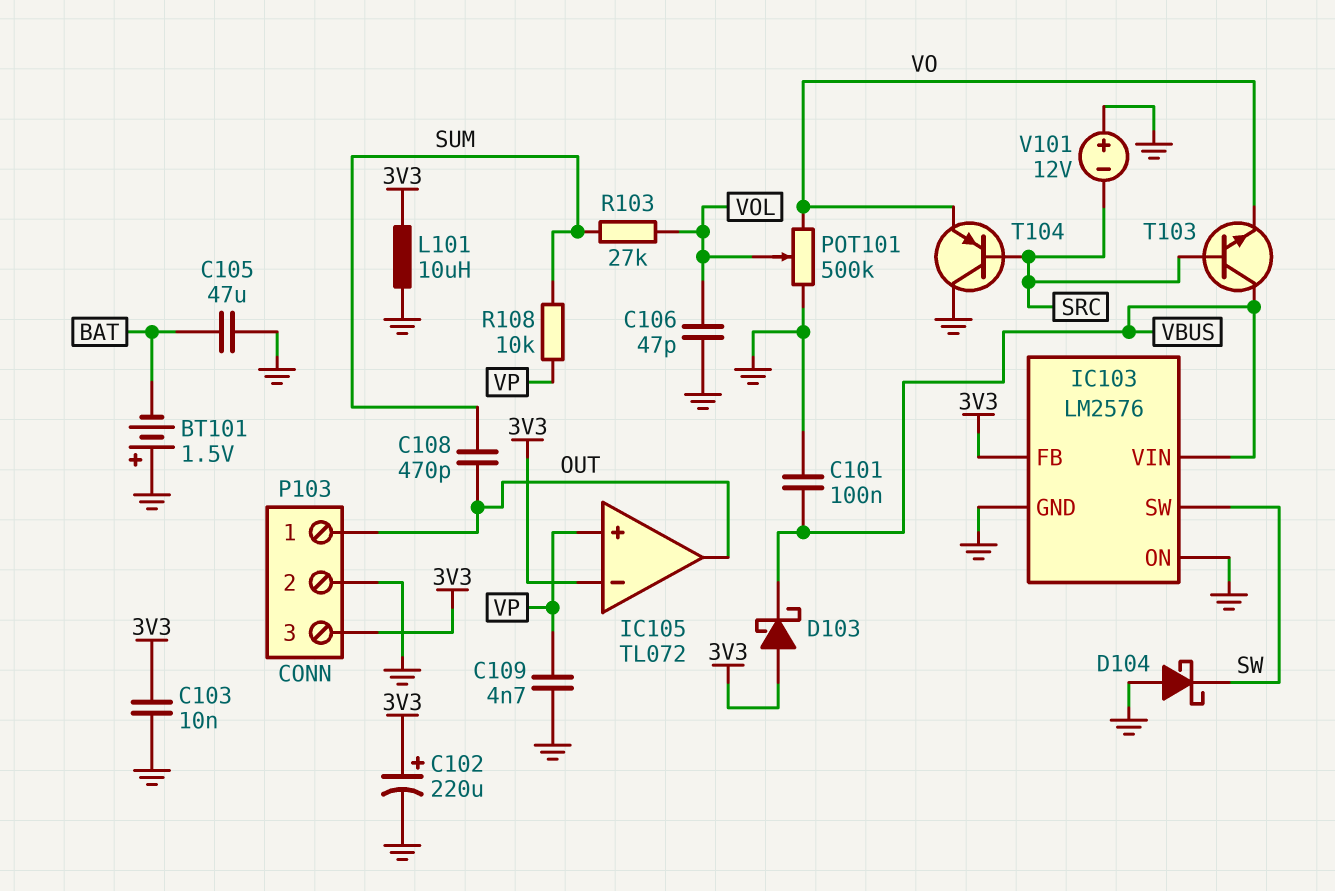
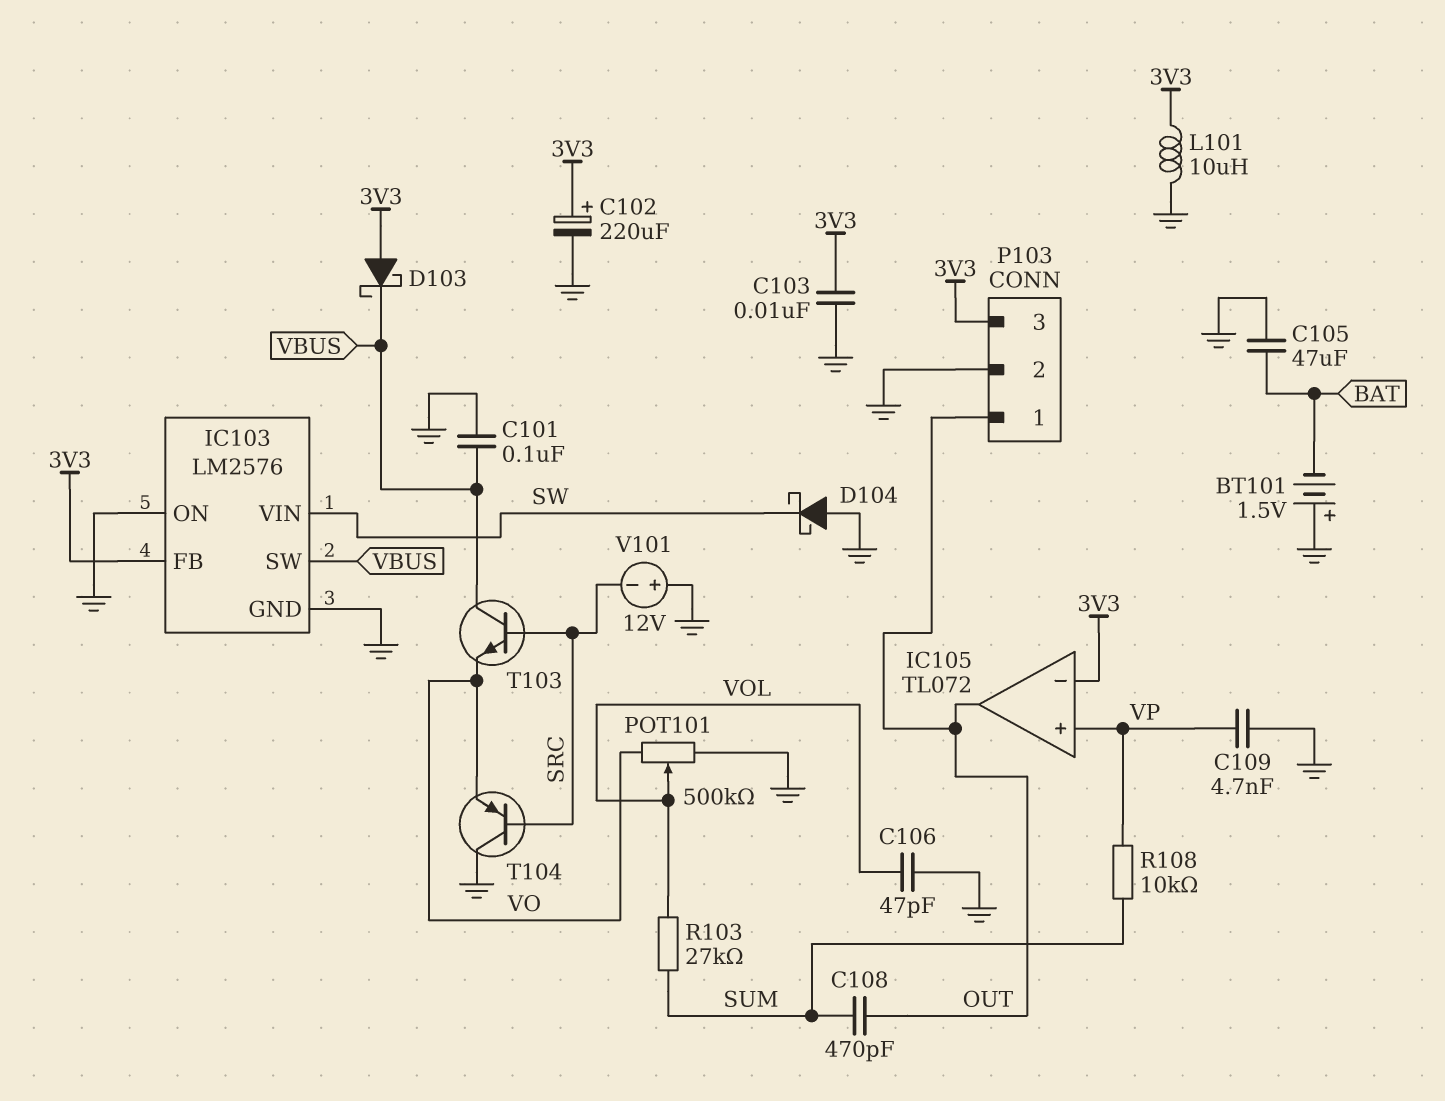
IC103 pin SW: SW -> VBUS
IC103 pin VIN: VBUS -> SW

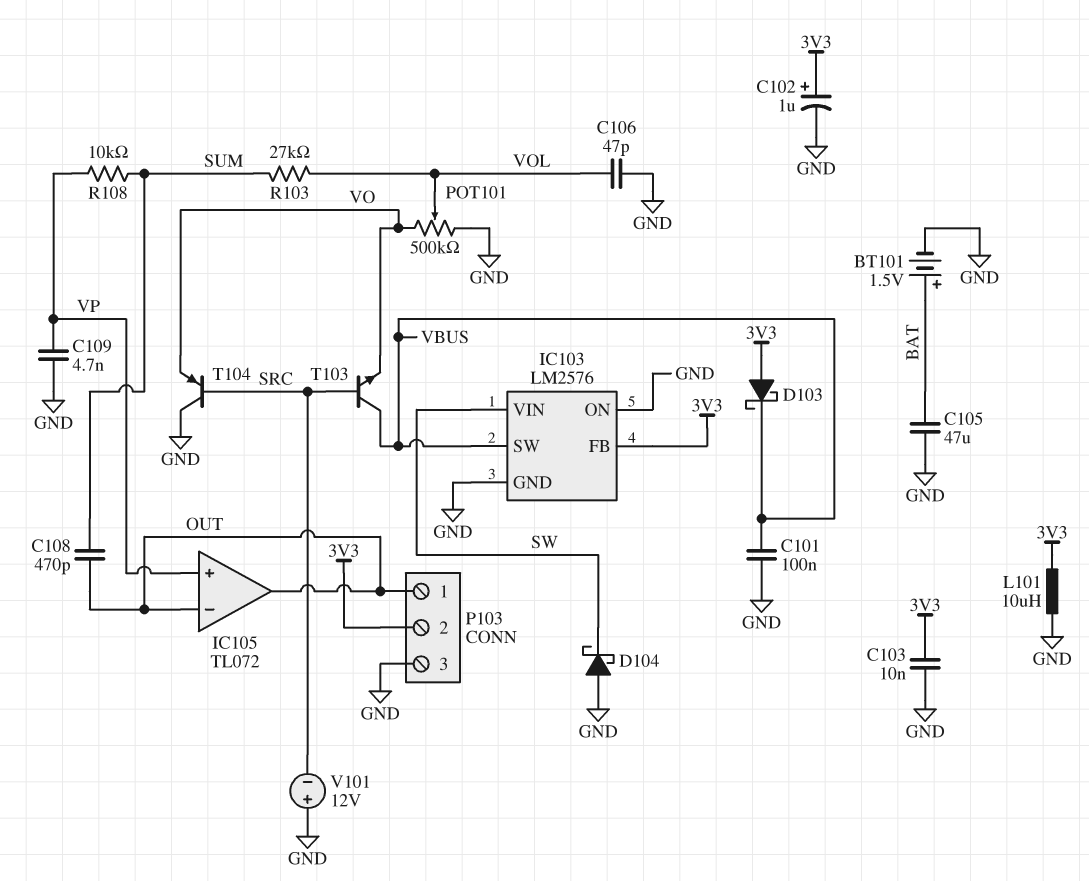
BT101: 1.5V (plus GND, minus BAT) -> 1.5V (plus BAT, minus GND)
C102: 220uF (plus 3V3, minus GND) -> 1uF (plus 3V3, minus GND)
IC105 pin in-: 3V3 -> OUT
P103 pin 2: GND -> 3V3
P103 pin 3: 3V3 -> GND

